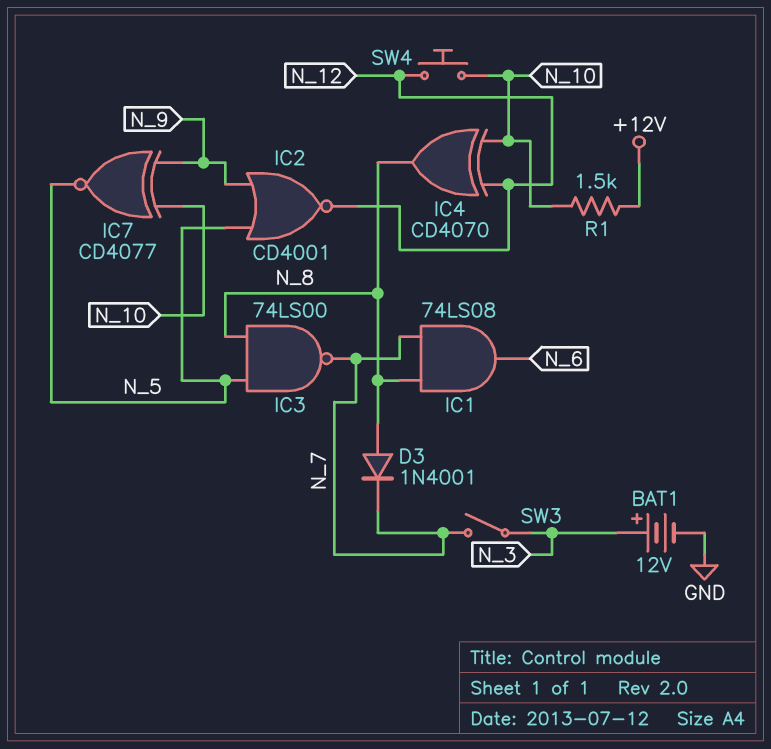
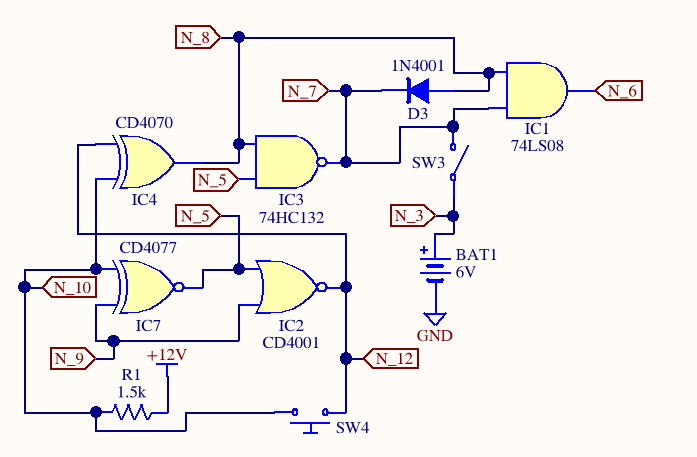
BAT1: 12V (plus N_3, minus GND) -> 6V (plus N_3, minus GND)
IC3: NAND 74LS00 (in N_5, in N_8, out N_7) -> NAND 74HC132 (in N_5, in N_8, out N_7)

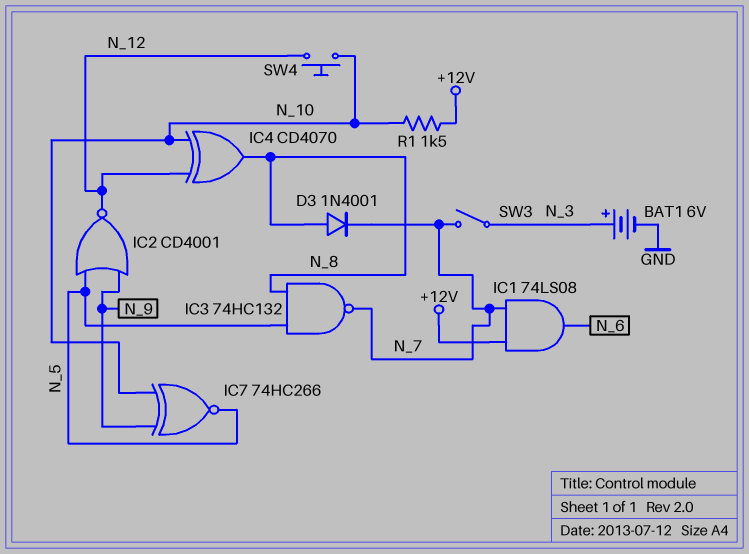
IC1: AND 74LS08 (in N_7, in N_8, out N_6) -> AND 74LS08 (in +12V, in N_7, out N_6)
IC7: XNOR CD4077 (in N_9, in N_10, out N_5) -> XNOR 74HC266 (in N_9, in N_10, out N_5)

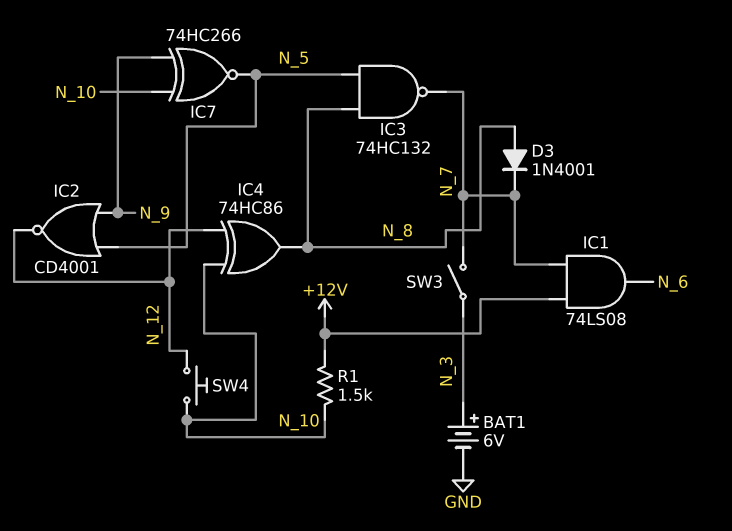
IC4: XOR CD4070 (in N_10, in N_12, out N_8) -> XOR 74HC86 (in N_10, in N_12, out N_8)

